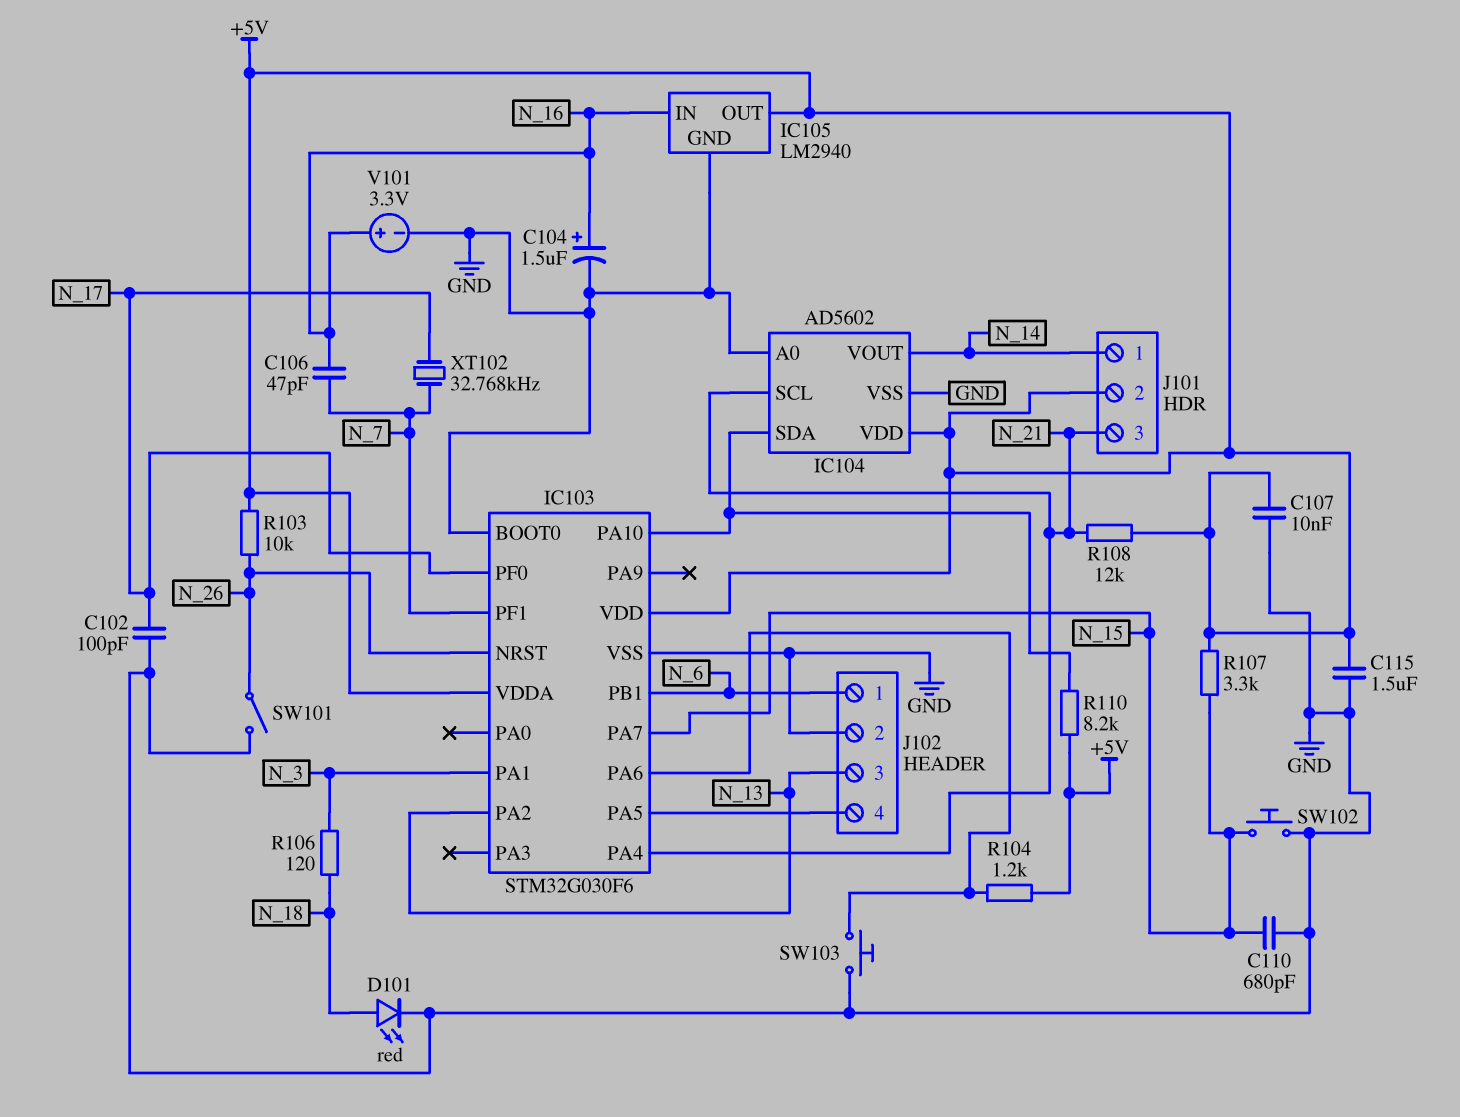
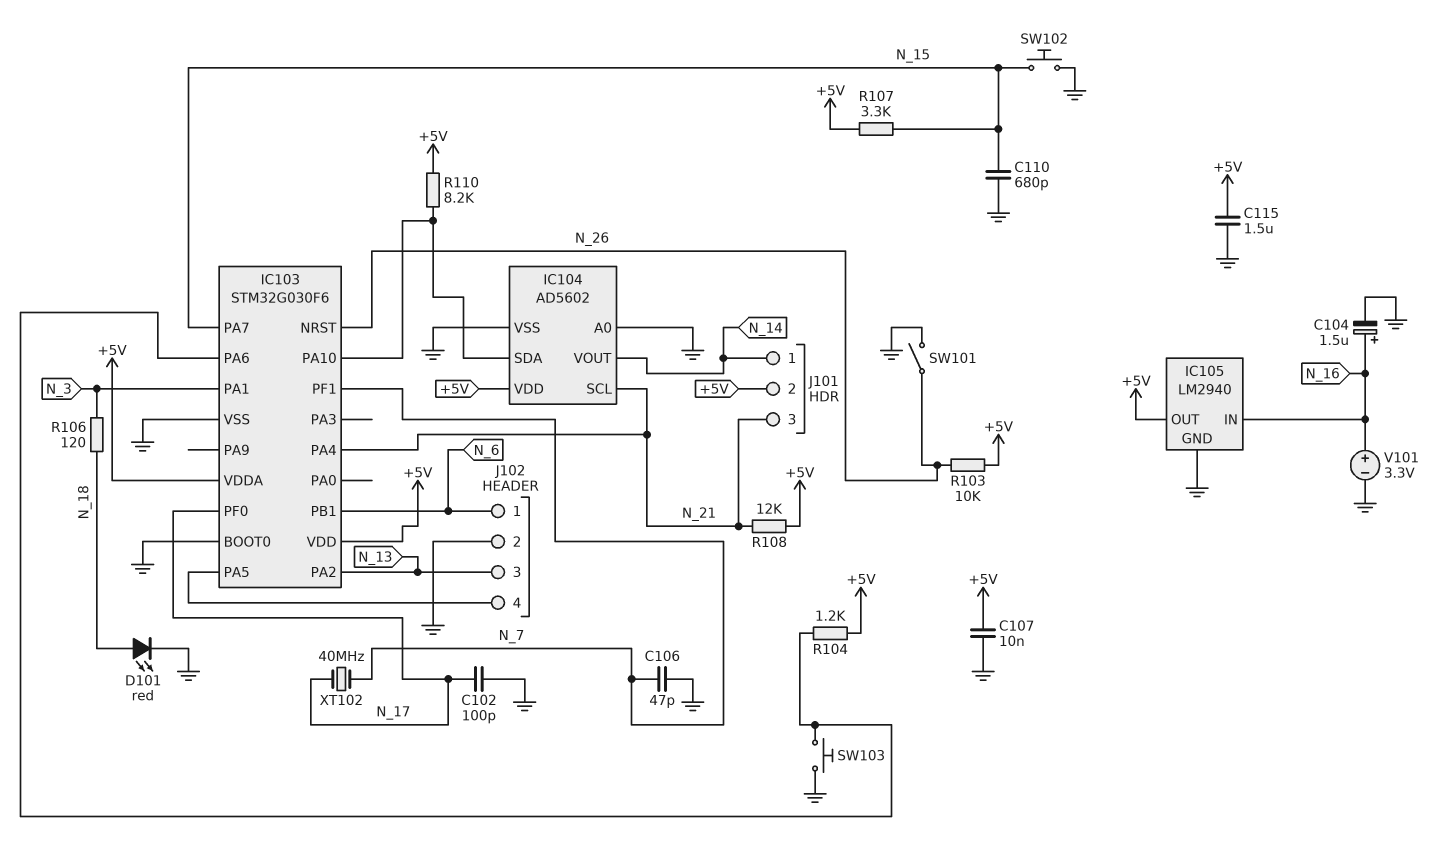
C106: 47pF (N_7, N_16) -> 47pF (GND, N_7)
XT102: 32.768kHz (N_7, N_17) -> 40MHz (N_7, N_17)

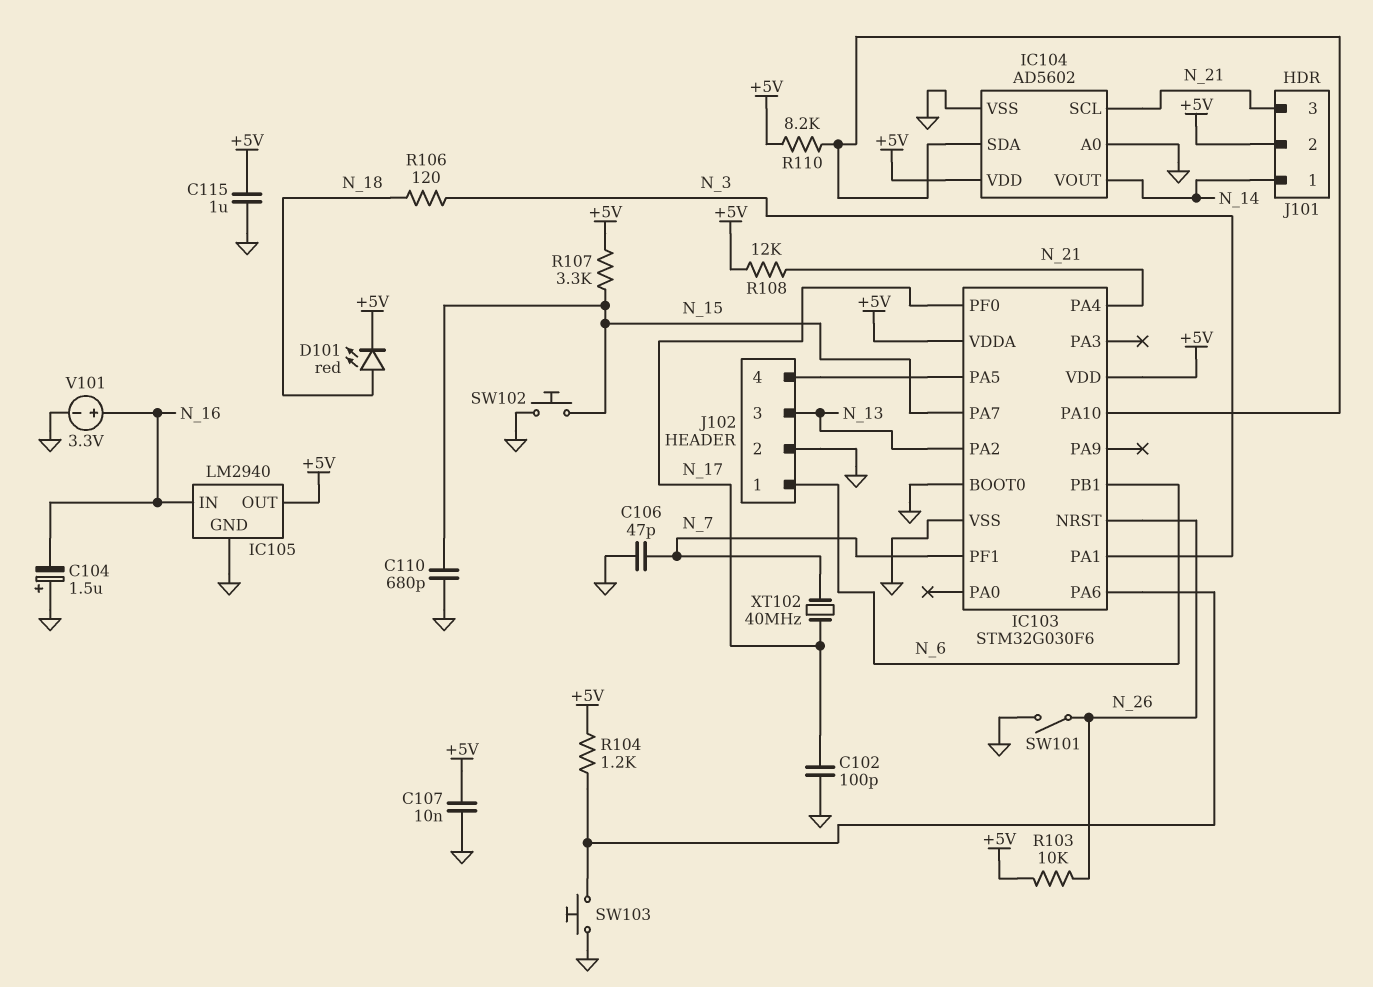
C104: 1.5uF (plus N_16, minus GND) -> 1.5uF (plus GND, minus N_16)
C115: 1.5uF (+5V, GND) -> 1uF (+5V, GND)
D101: LED red (A N_18, K GND) -> LED red (A N_18, K +5V)

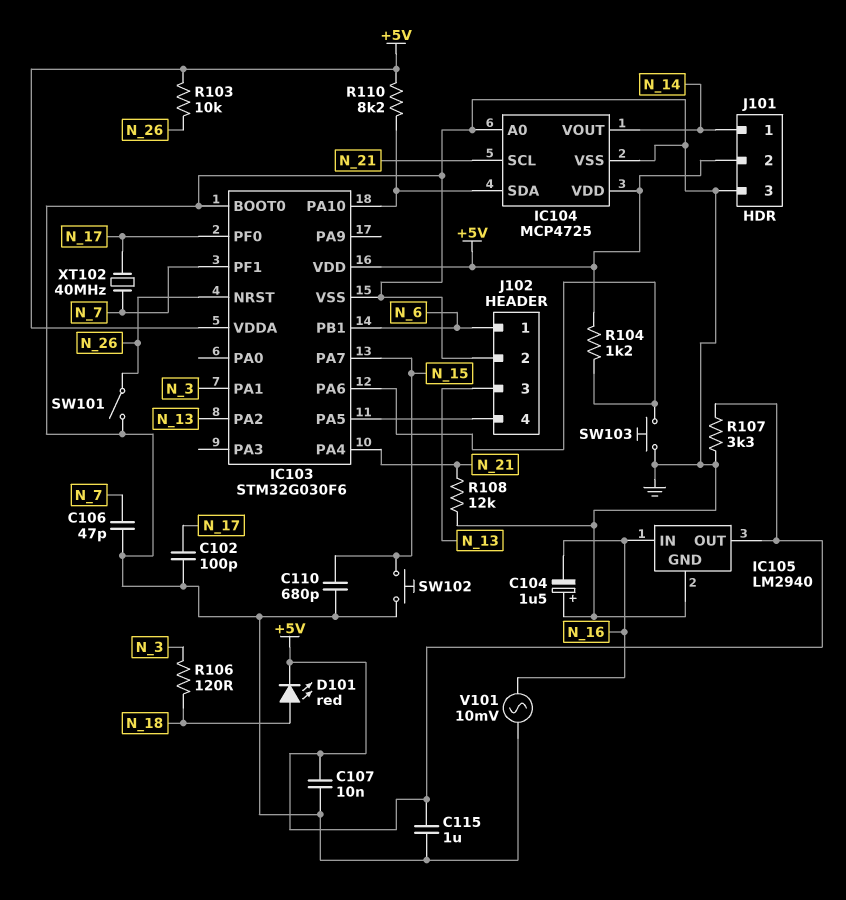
IC104: AD5602 -> MCP4725
J101 pin 3: N_21 -> GND
R107: 3.3k (+5V, N_15) -> 3.3k (+5V, GND)
R108: 12k (+5V, N_21) -> 12k (GND, N_21)
V101: 3.3V (plus N_16, minus GND) -> AC 10mV (GND, N_16)

